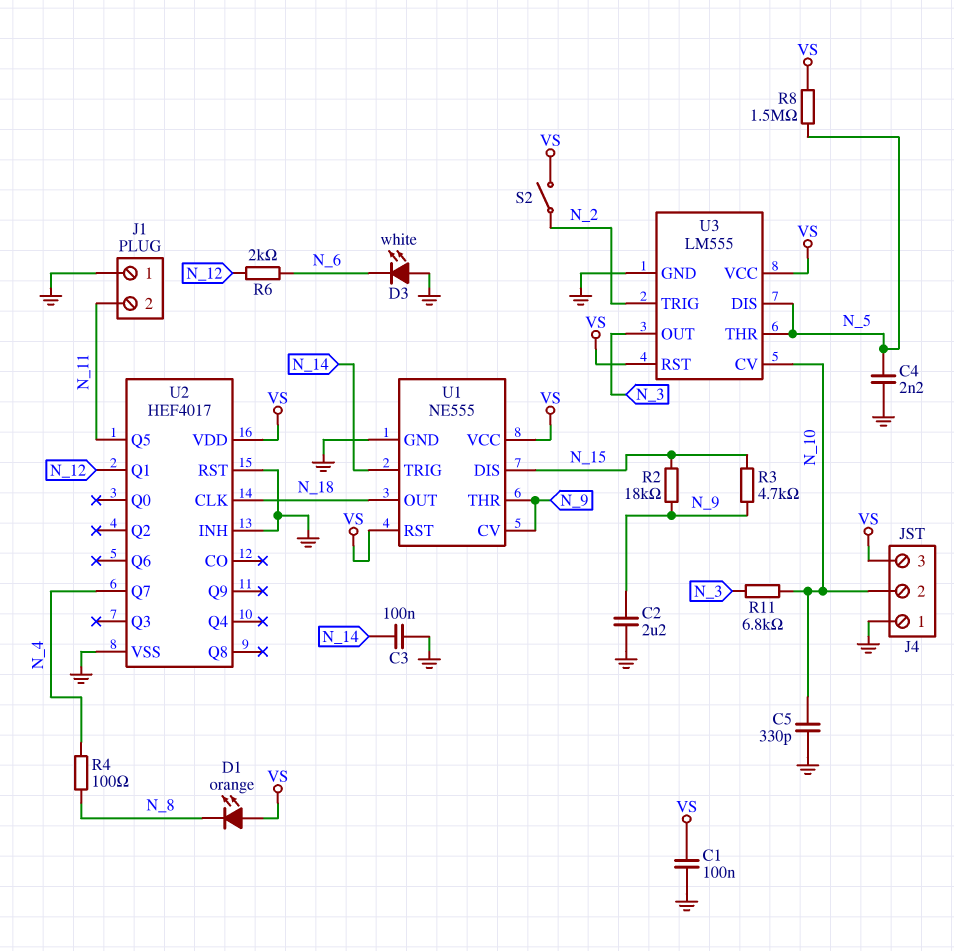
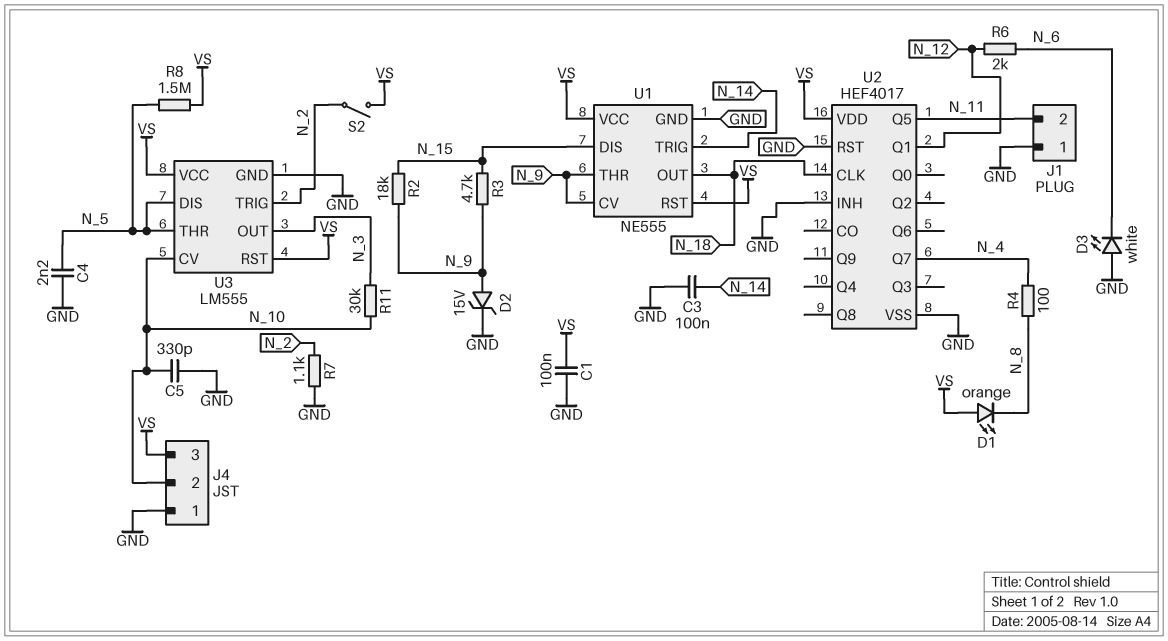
C2: 2.2uF (GND, N_9) -> none
D2: none -> zener 15V (A N_9, K GND)
R7: none -> 1.1k (GND, N_2)
R11: 6.8k (N_3, N_10) -> 30k (N_3, N_10)

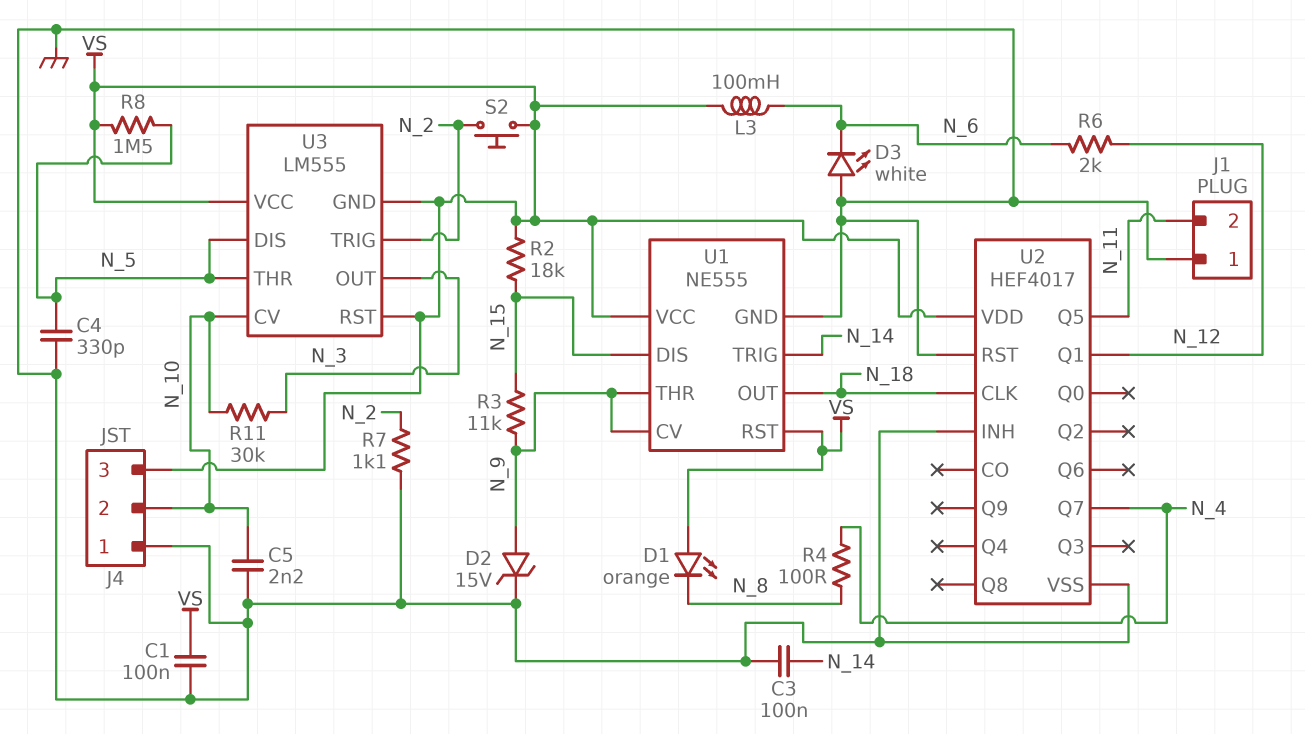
C4: 2.2nF (GND, N_5) -> 330pF (GND, N_5)
C5: 330pF (GND, N_10) -> 2.2nF (GND, N_10)
L3: none -> 100mH (N_6, VS)
R2: 18k (N_9, N_15) -> 18k (N_15, VS)
R3: 4.7k (N_9, N_15) -> 11k (N_9, N_15)
S2: switch (N_2, VS) -> button (N_2, VS)
U3 pin GND: GND -> VS

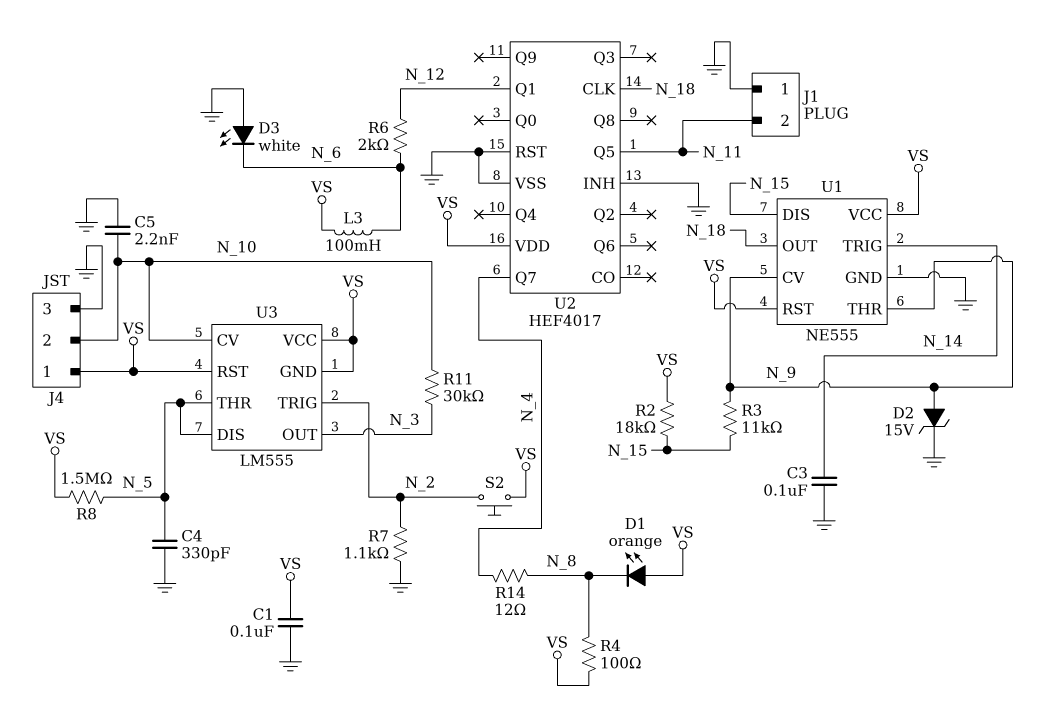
J4 pin 1: GND -> VS
J4 pin 3: VS -> GND
R4: 100 (N_4, N_8) -> 100 (N_8, VS)
R14: none -> 12 (N_4, N_8)

